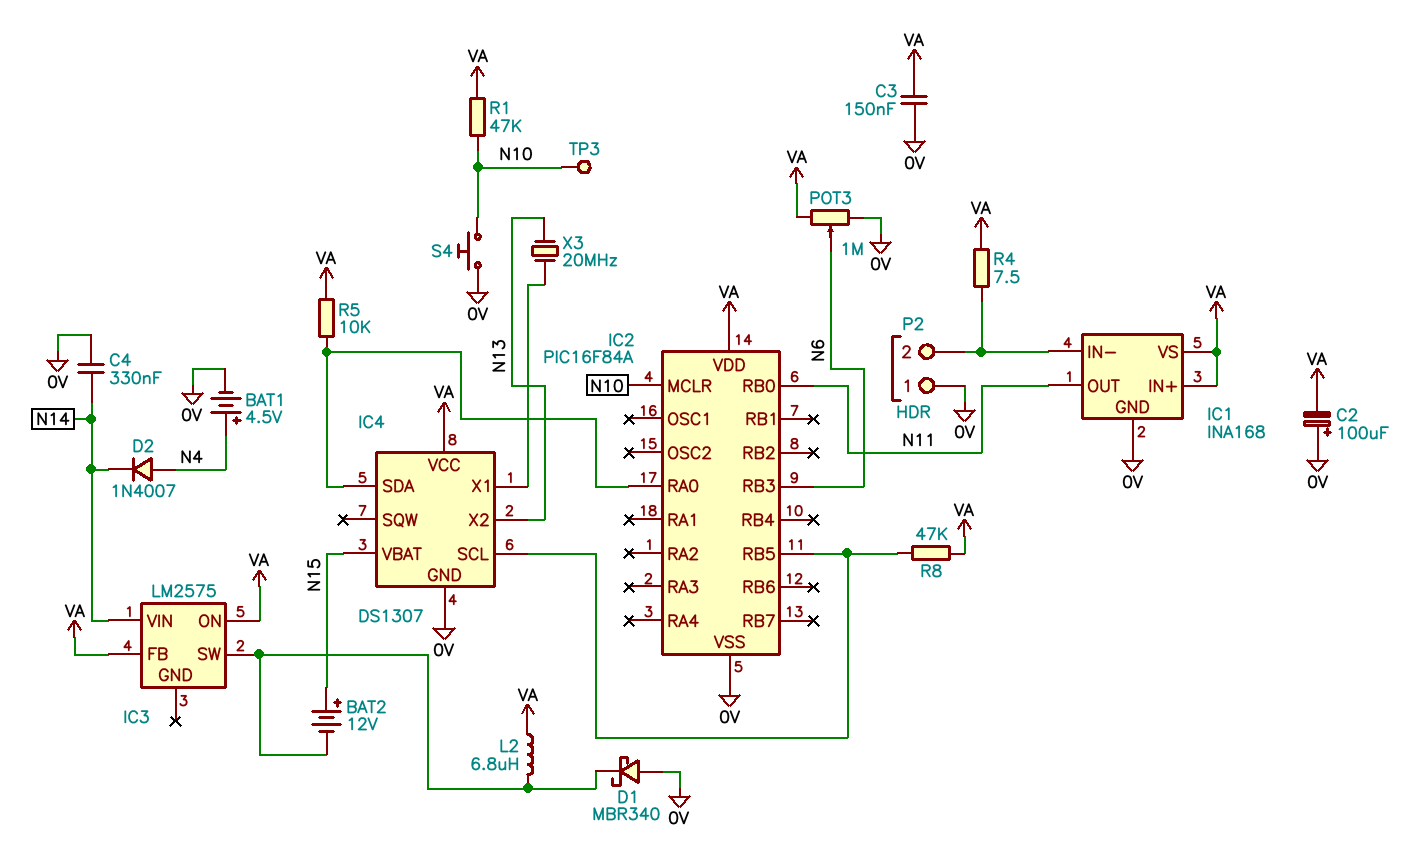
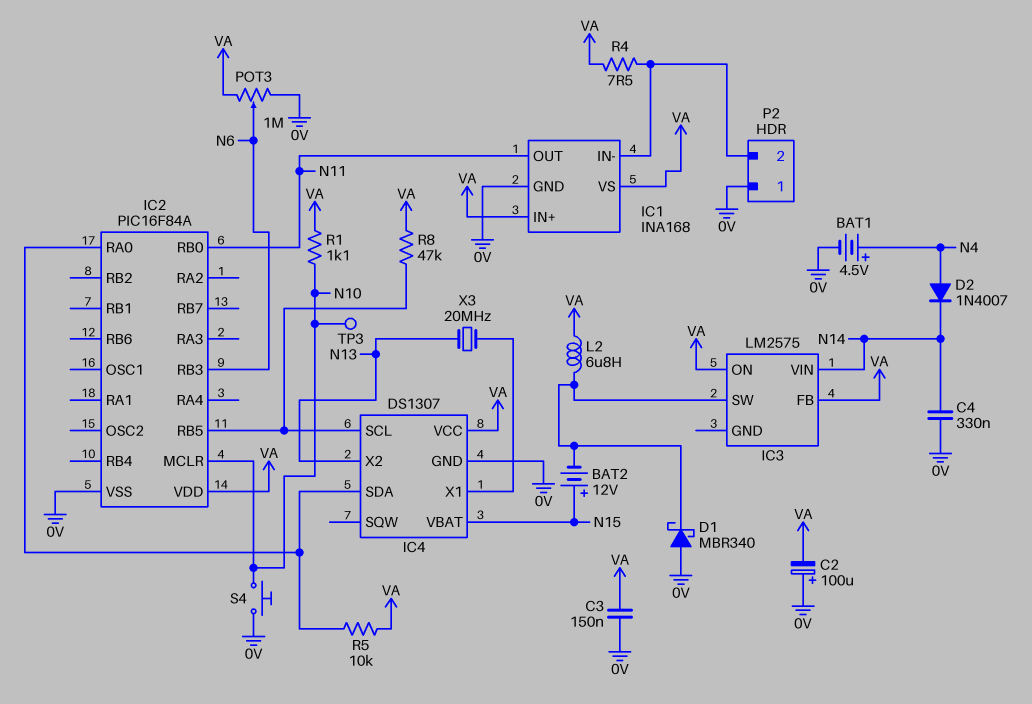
R1: 47k (N10, VA) -> 1.1k (N10, VA)

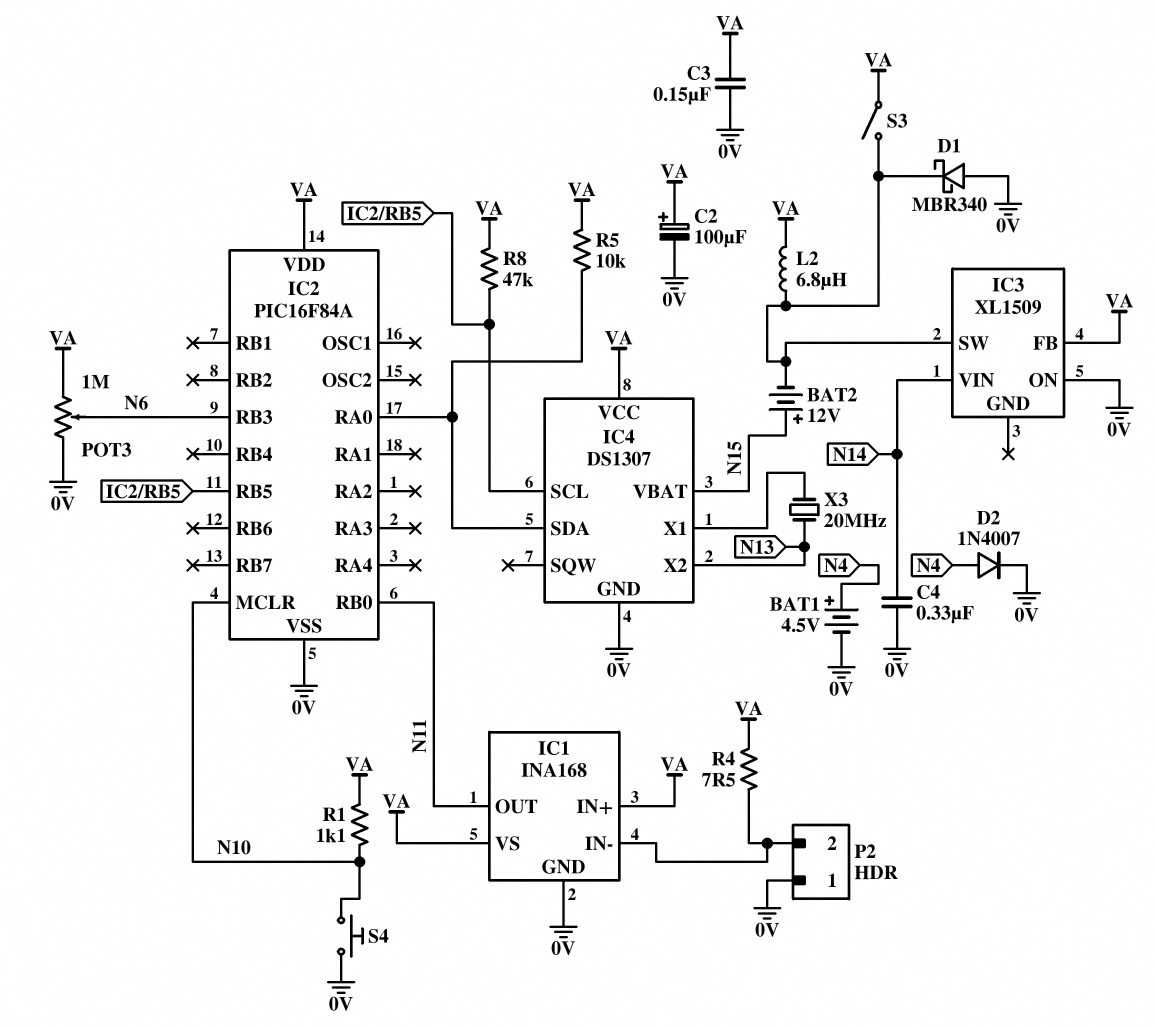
C2: 100uF (plus 0V, minus VA) -> 100uF (plus VA, minus 0V)
D2: diode 1N4007 (A N4, K N14) -> diode 1N4007 (A N4, K 0V)
IC3: LM2575 -> XL1509
IC3 pin ON: VA -> 0V
S3: none -> switch (IC3/SW, VA)
TP3: test point (N10) -> none

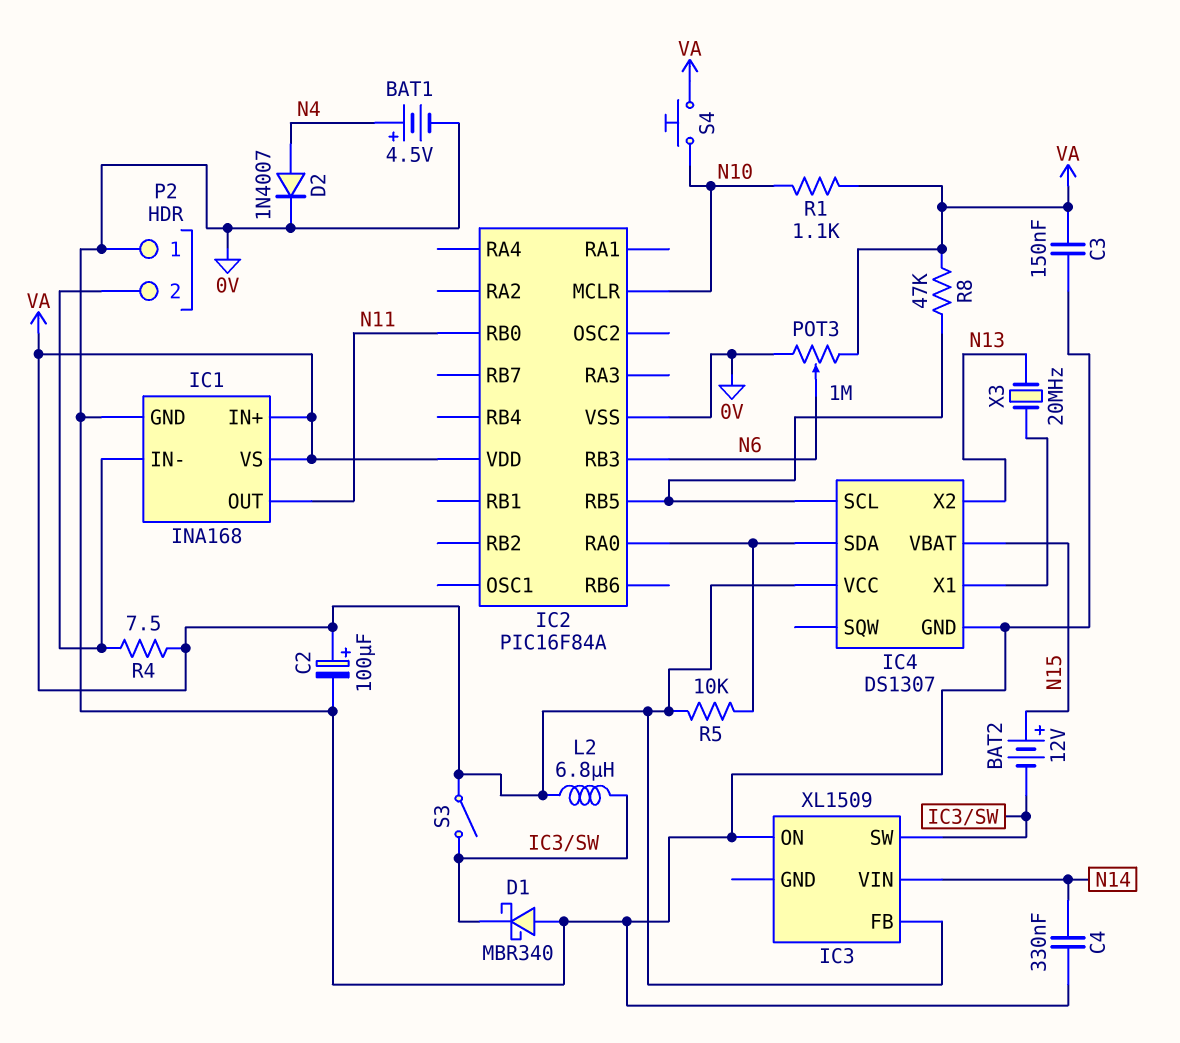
S4: button (0V, N10) -> button (N10, VA)

